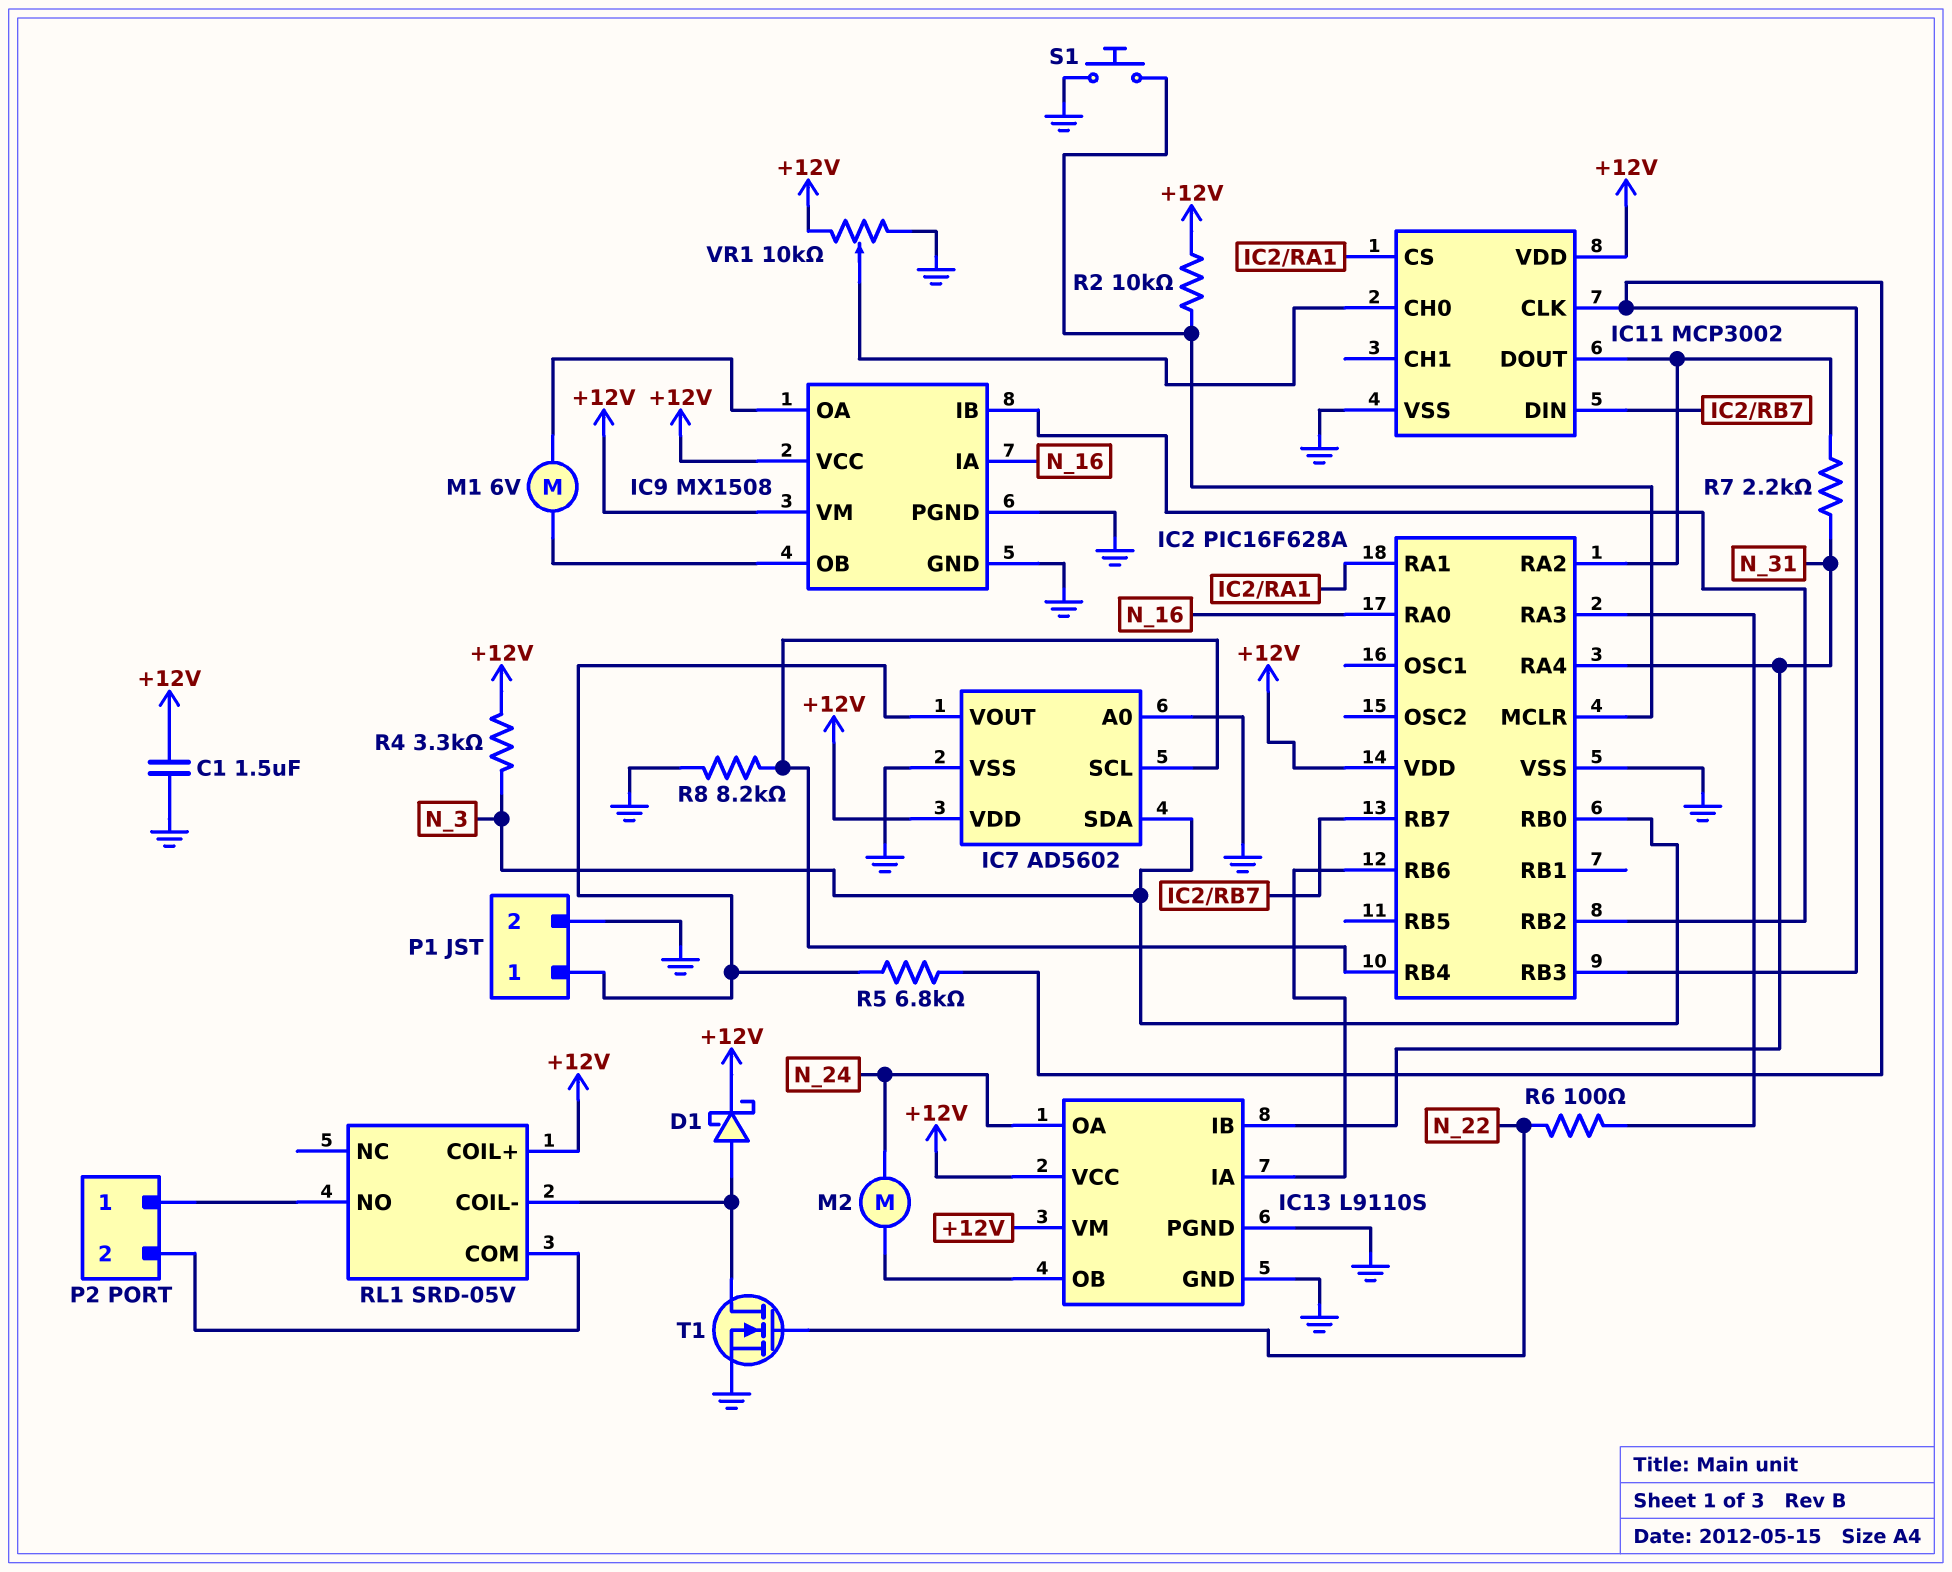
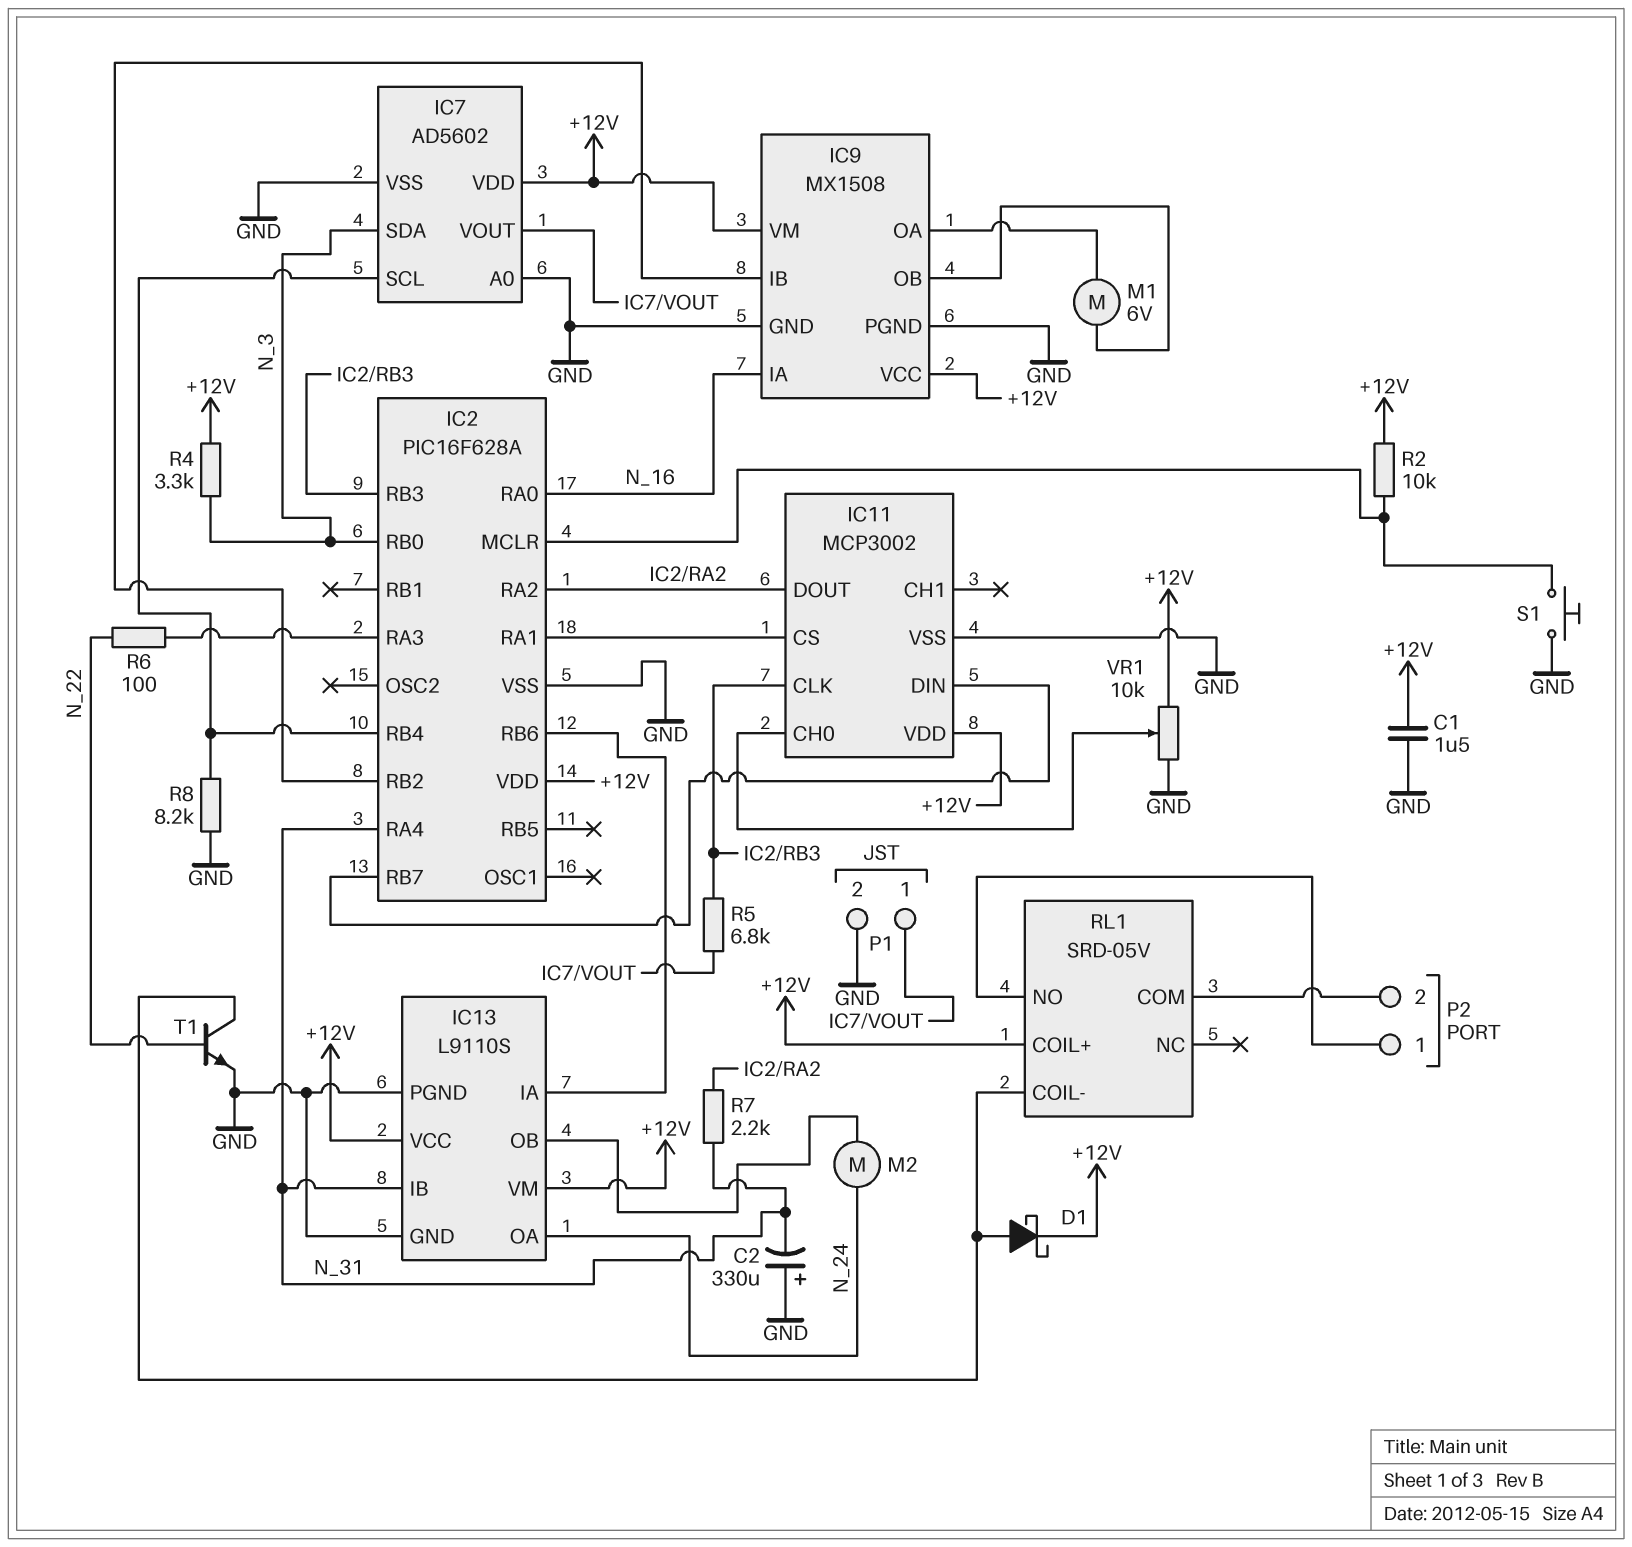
C2: none -> 330uF (plus GND, minus N_31)
T1: NMOS (G N_22, D RL1/COIL-, S GND) -> NPN (B N_22, C RL1/COIL-, E GND)

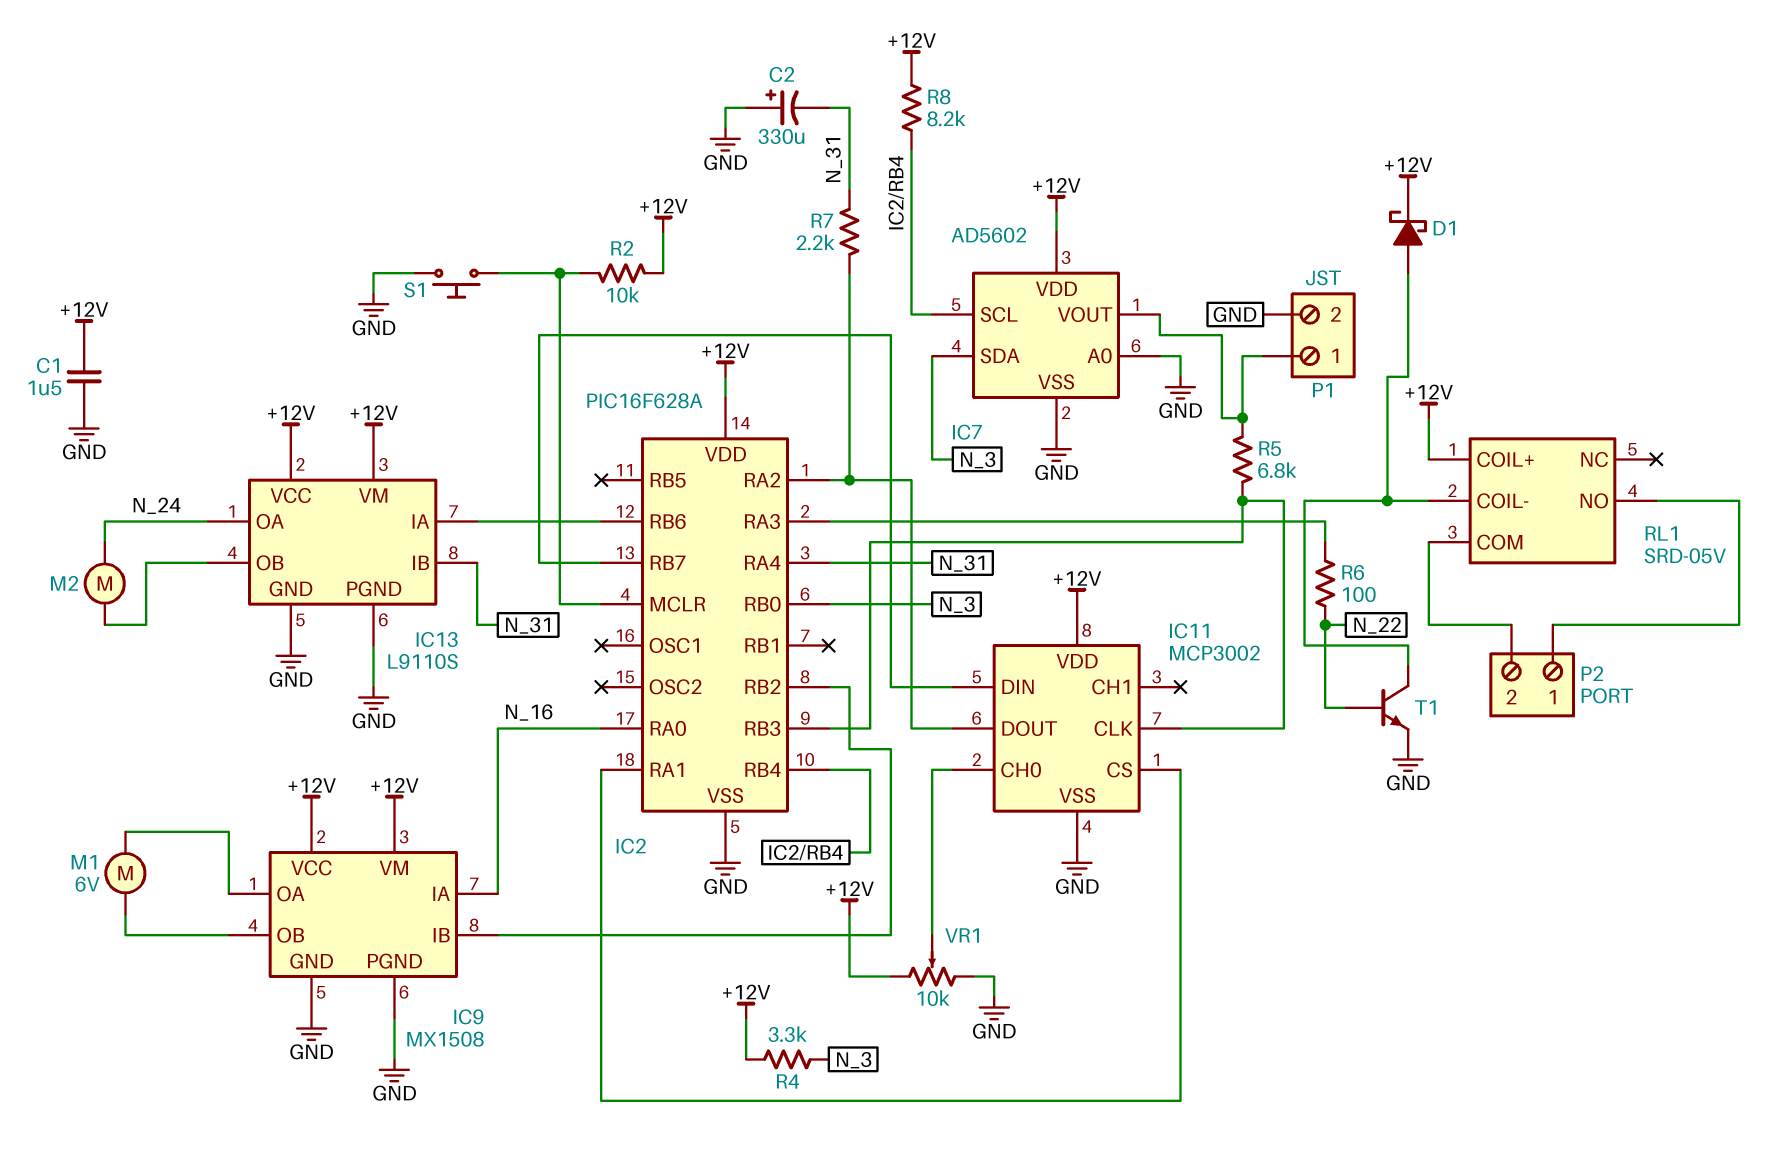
R8: 8.2k (GND, IC2/RB4) -> 8.2k (+12V, IC2/RB4)

